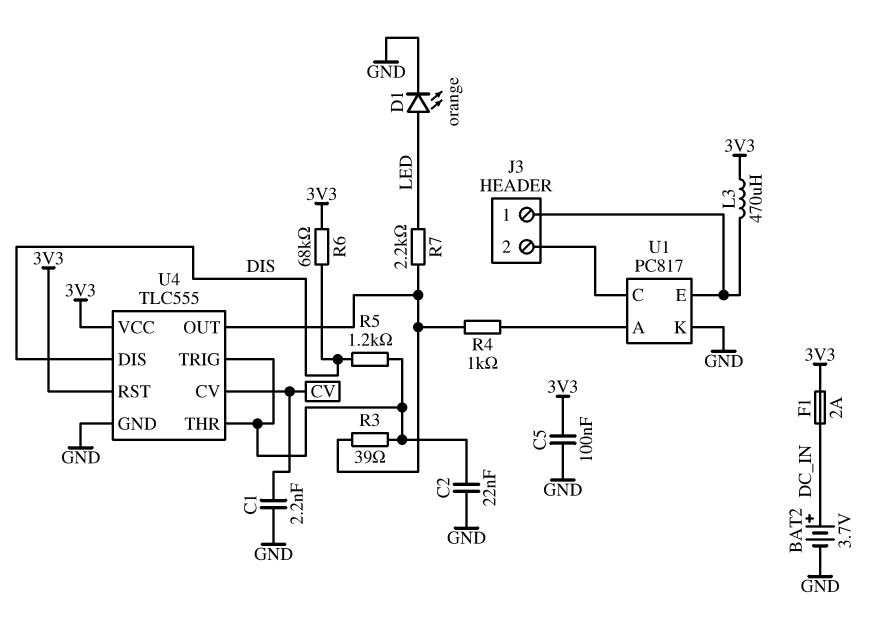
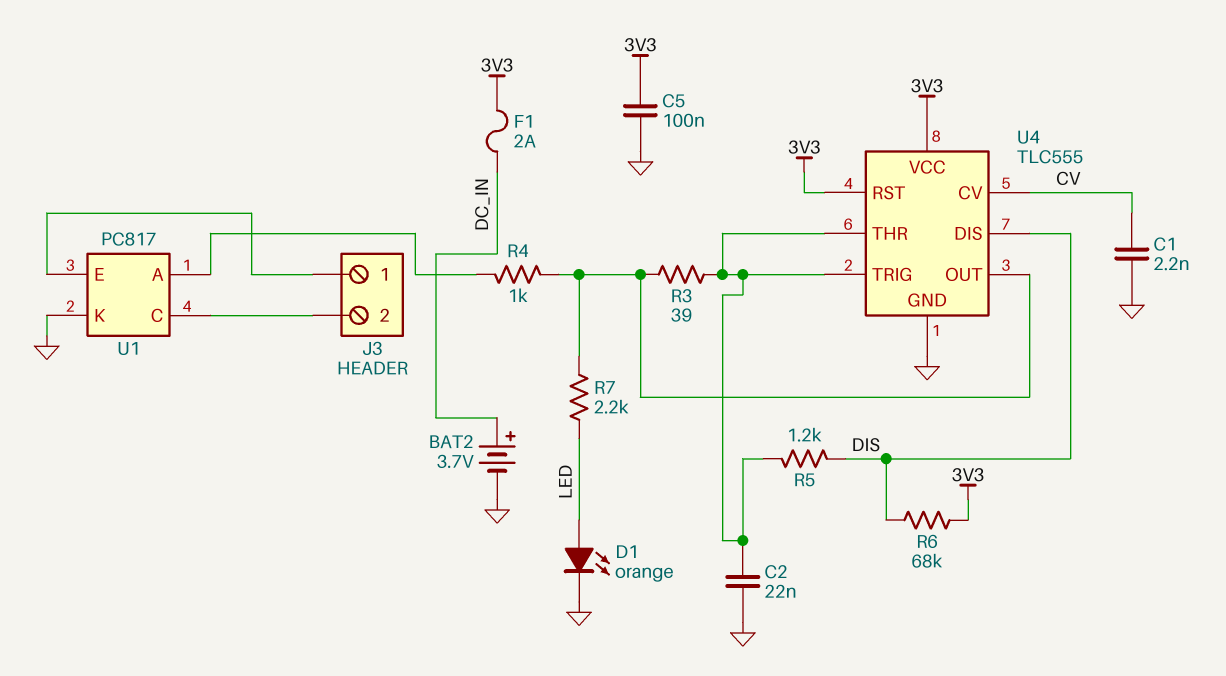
L3: 470uH (3V3, J3/1) -> none

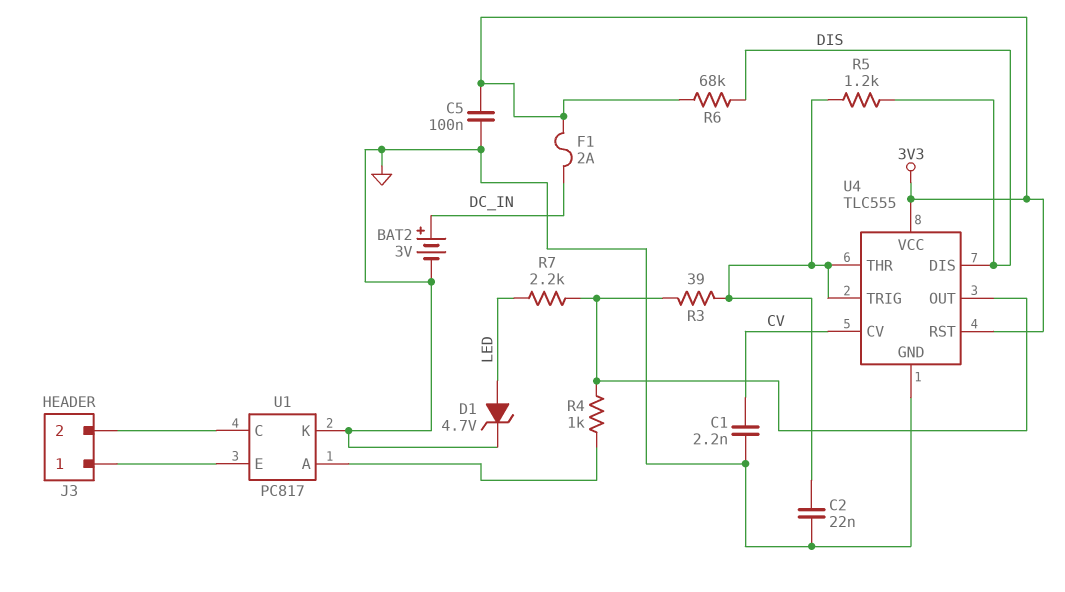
BAT2: 3.7V (plus DC_IN, minus GND) -> 3V (plus DC_IN, minus GND)
D1: LED orange (A LED, K GND) -> zener 4.7V (A LED, K GND)

